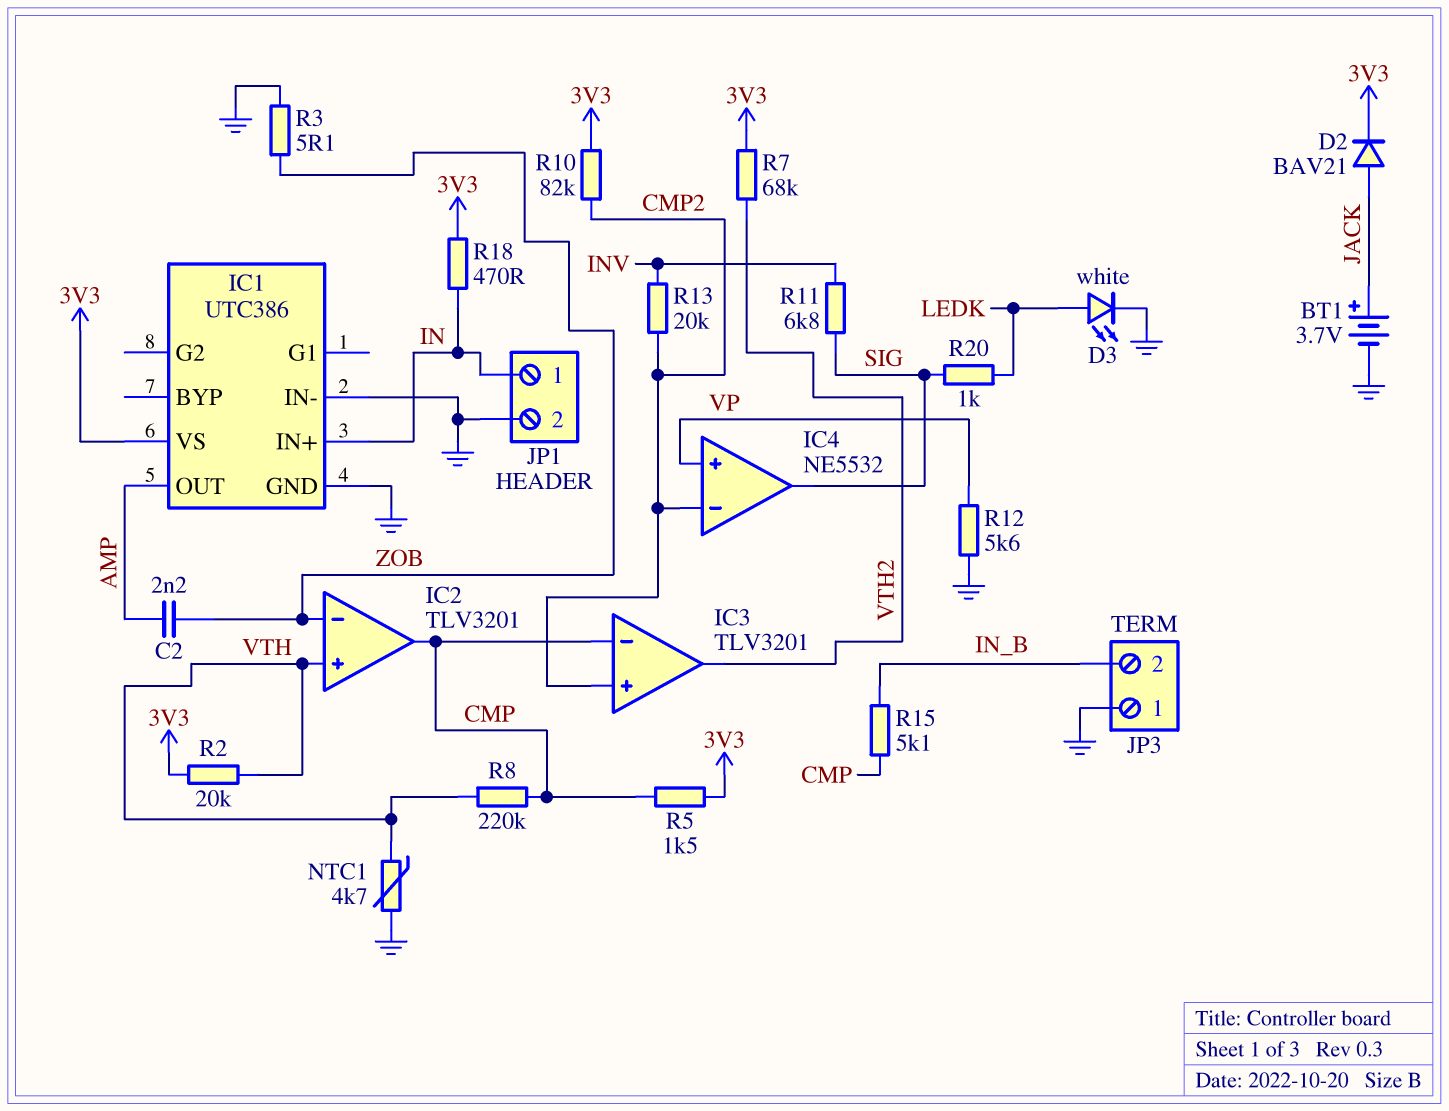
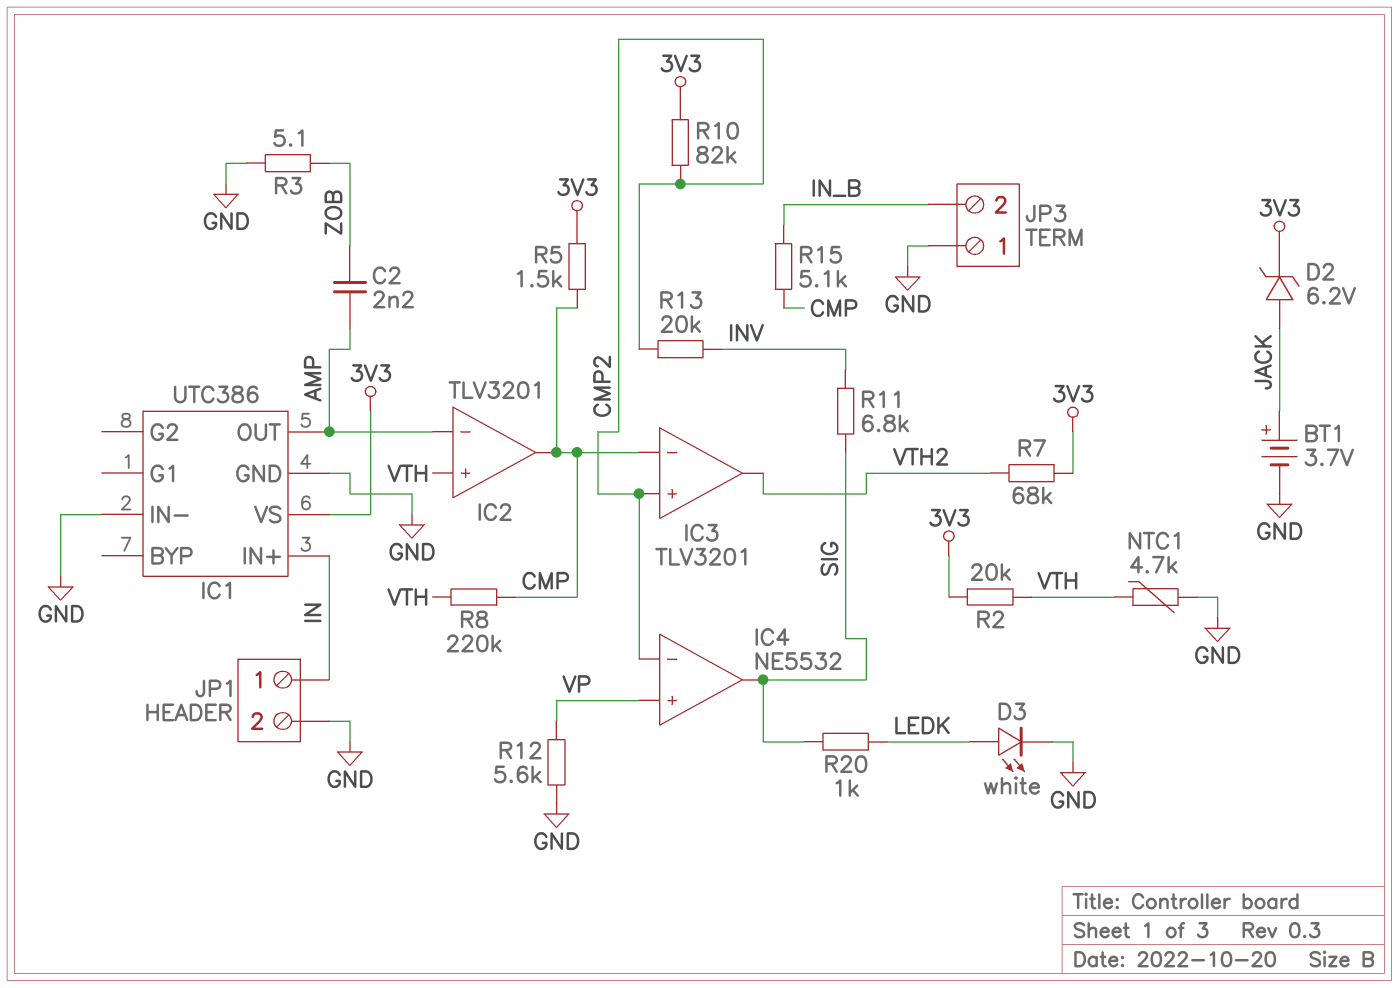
D2: diode BAV21 (A JACK, K 3V3) -> zener 6.2V (A JACK, K 3V3)
IC2 pin in-: ZOB -> AMP
R18: 470 (3V3, IN) -> none

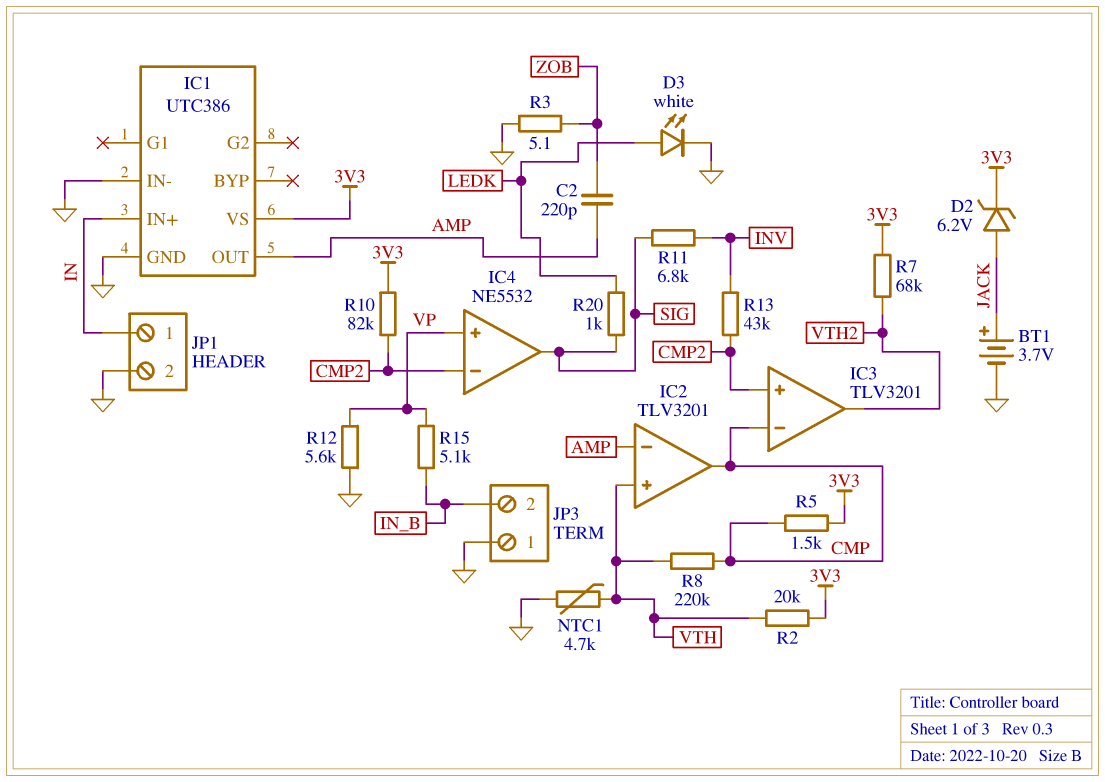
C2: 2.2nF (AMP, ZOB) -> 220pF (AMP, ZOB)
R13: 20k (CMP2, INV) -> 43k (CMP2, INV)
R15: 5.1k (CMP, IN_B) -> 5.1k (IN_B, VP)

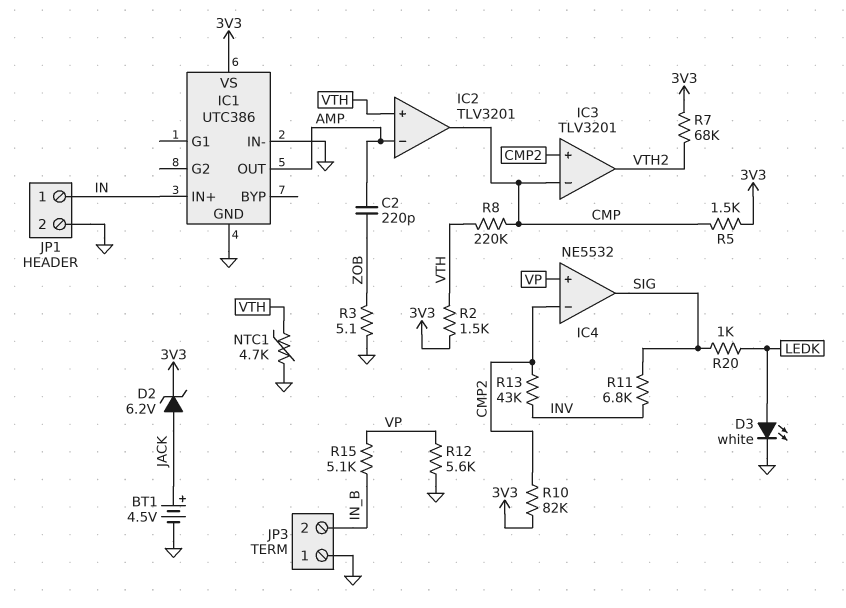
BT1: 3.7V (plus JACK, minus GND) -> 4.5V (plus JACK, minus GND)
R2: 20k (3V3, VTH) -> 1.5k (3V3, VTH)

